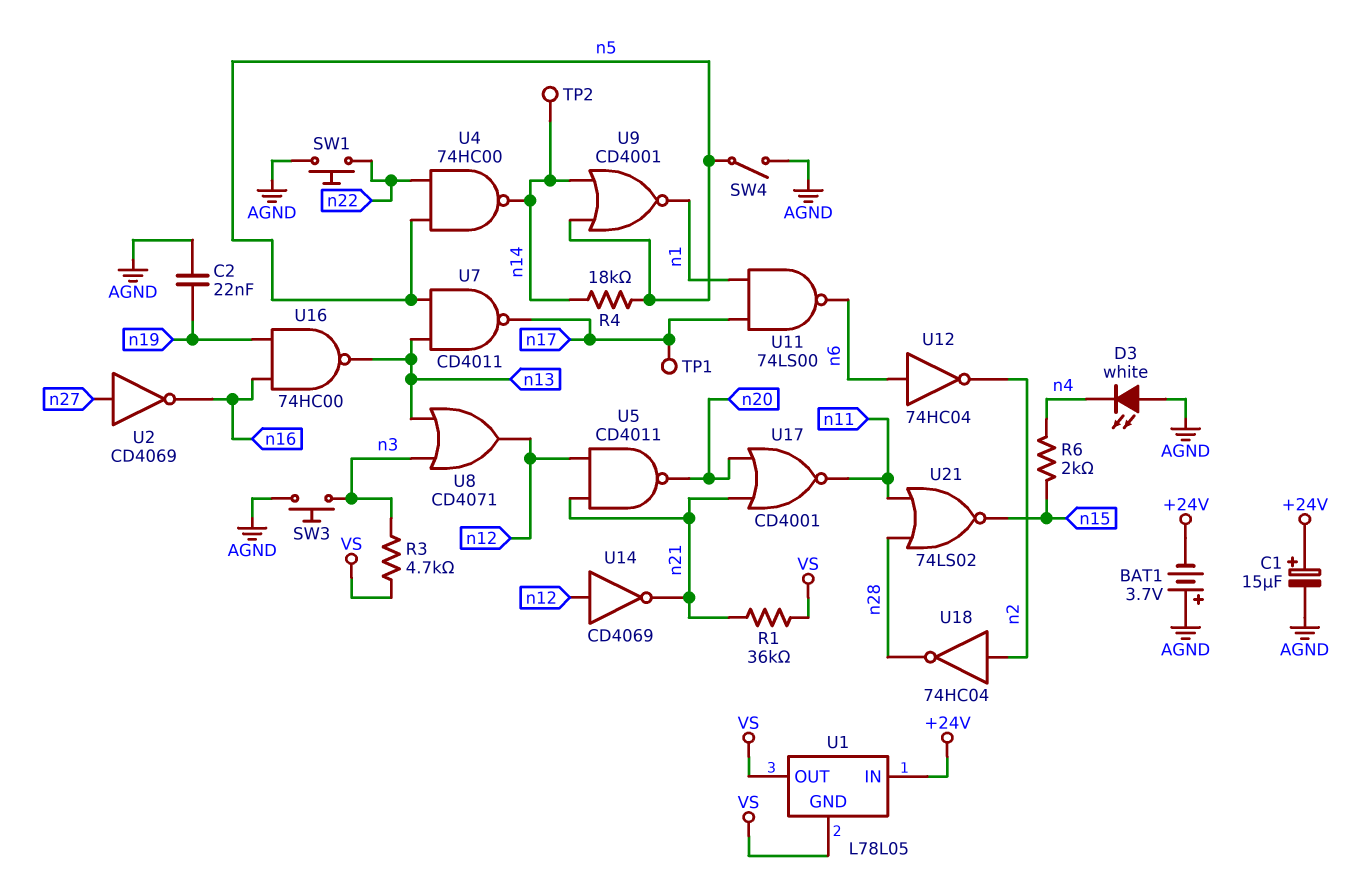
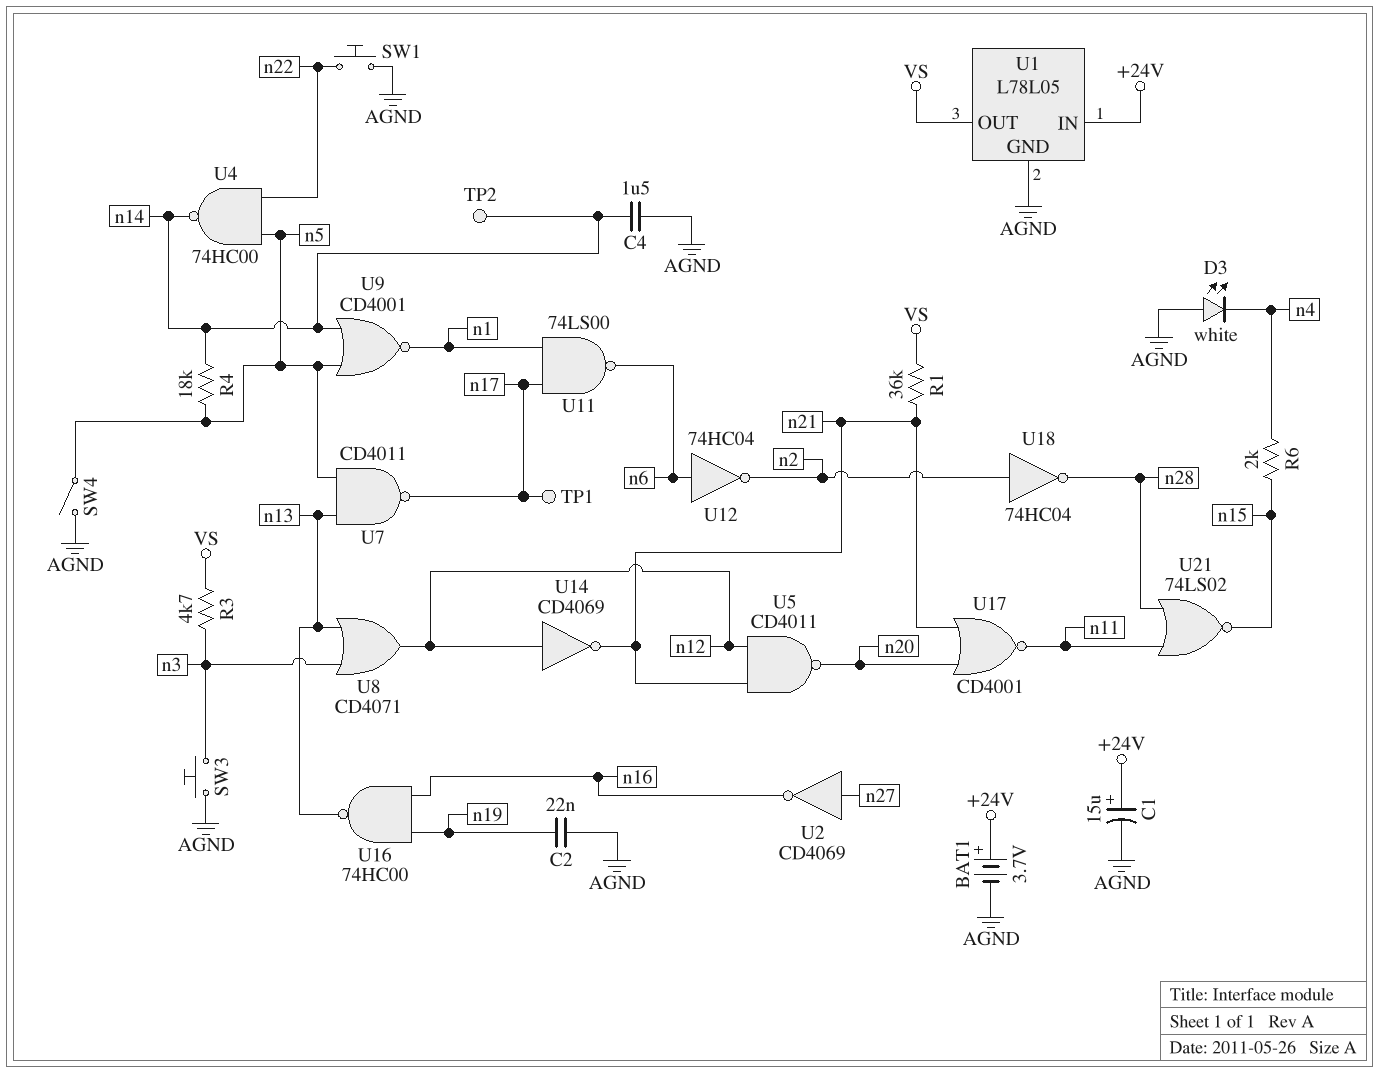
BAT1: 3.7V (plus AGND, minus +24V) -> 3.7V (plus +24V, minus AGND)
C4: none -> 1.5uF (AGND, n14)
U1 pin GND: VS -> AGND

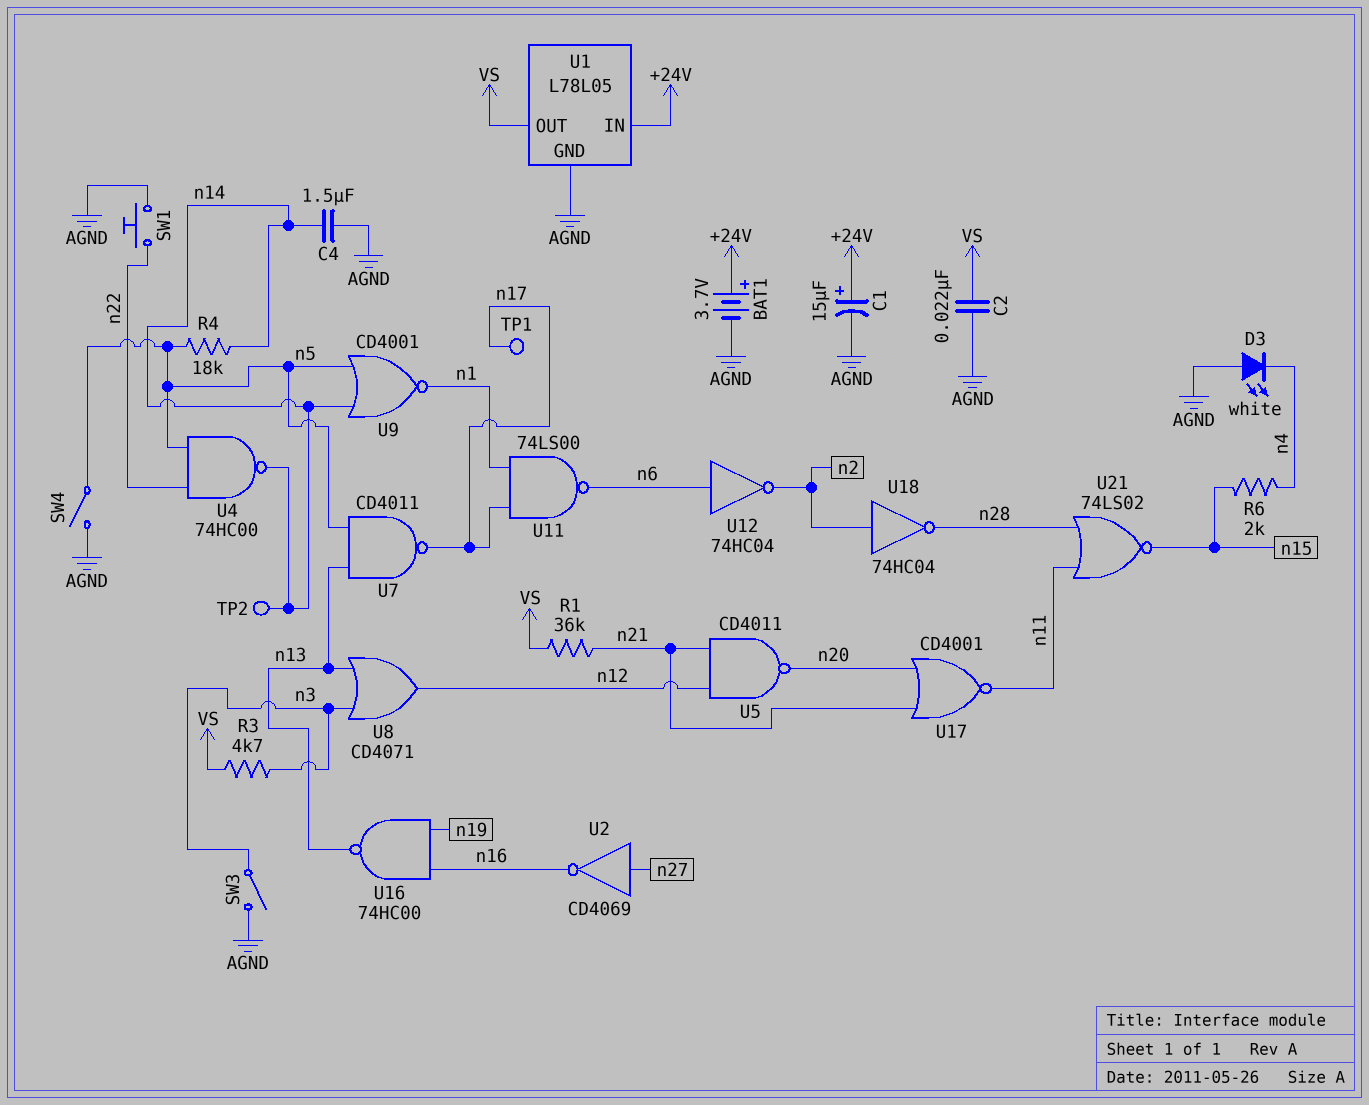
C2: 22nF (AGND, n19) -> 22nF (AGND, VS)
SW3: button (AGND, n3) -> switch (AGND, n3)
U14: NOT CD4069 (in n12, out n21) -> none

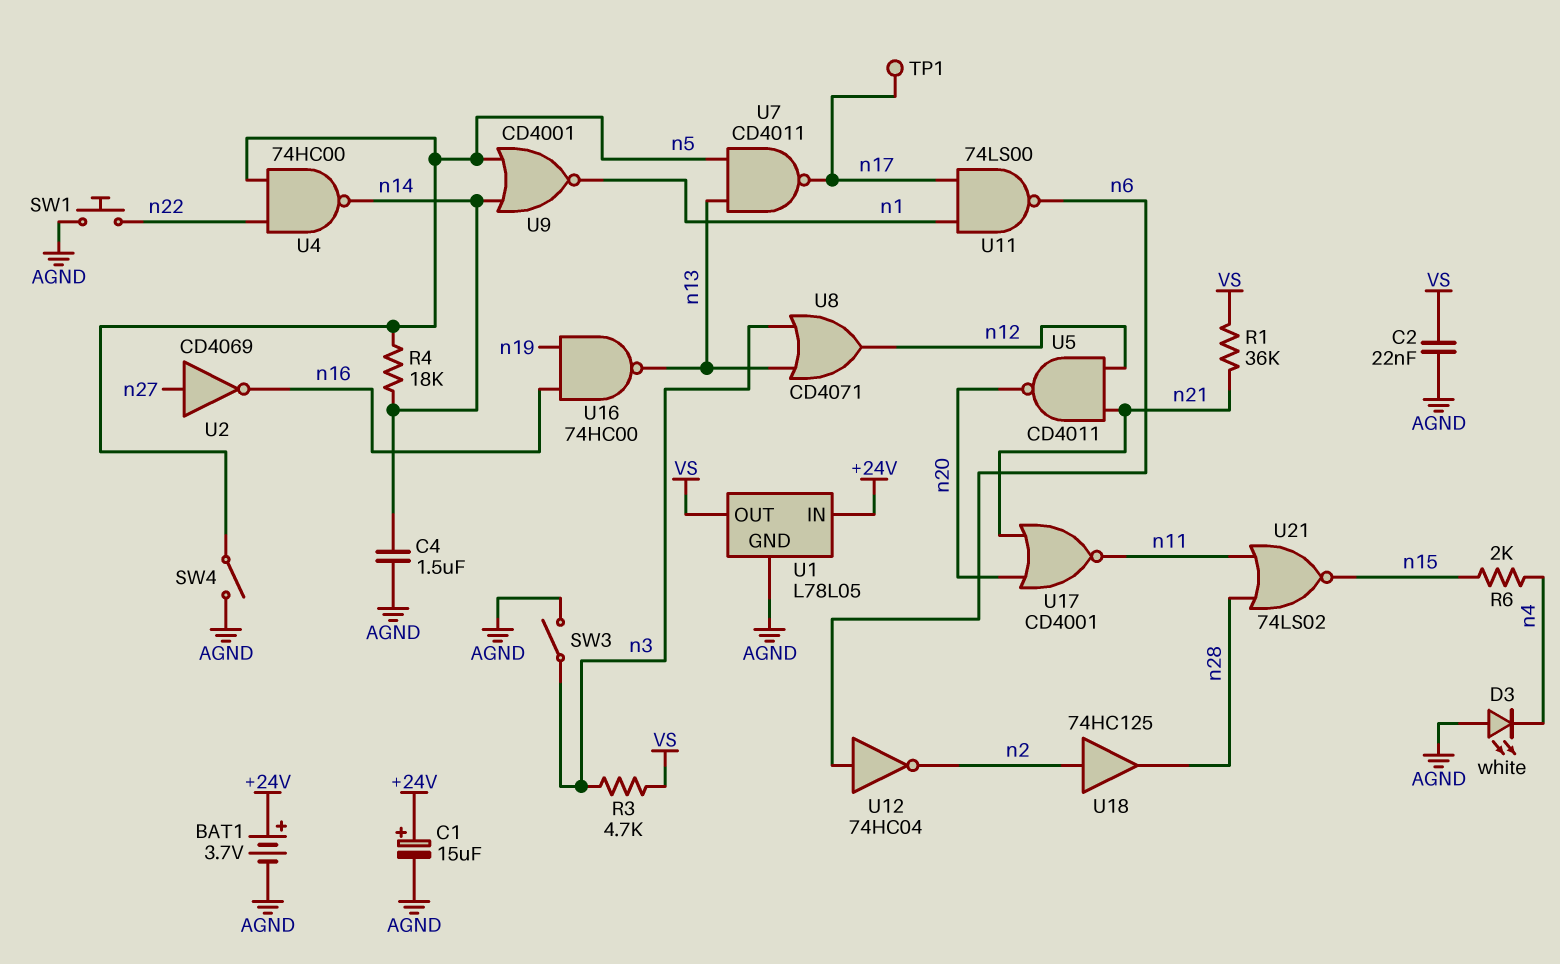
TP2: test point (n14) -> none
U18: NOT 74HC04 (in n2, out n28) -> buffer 74HC125 (in n2, out n28)

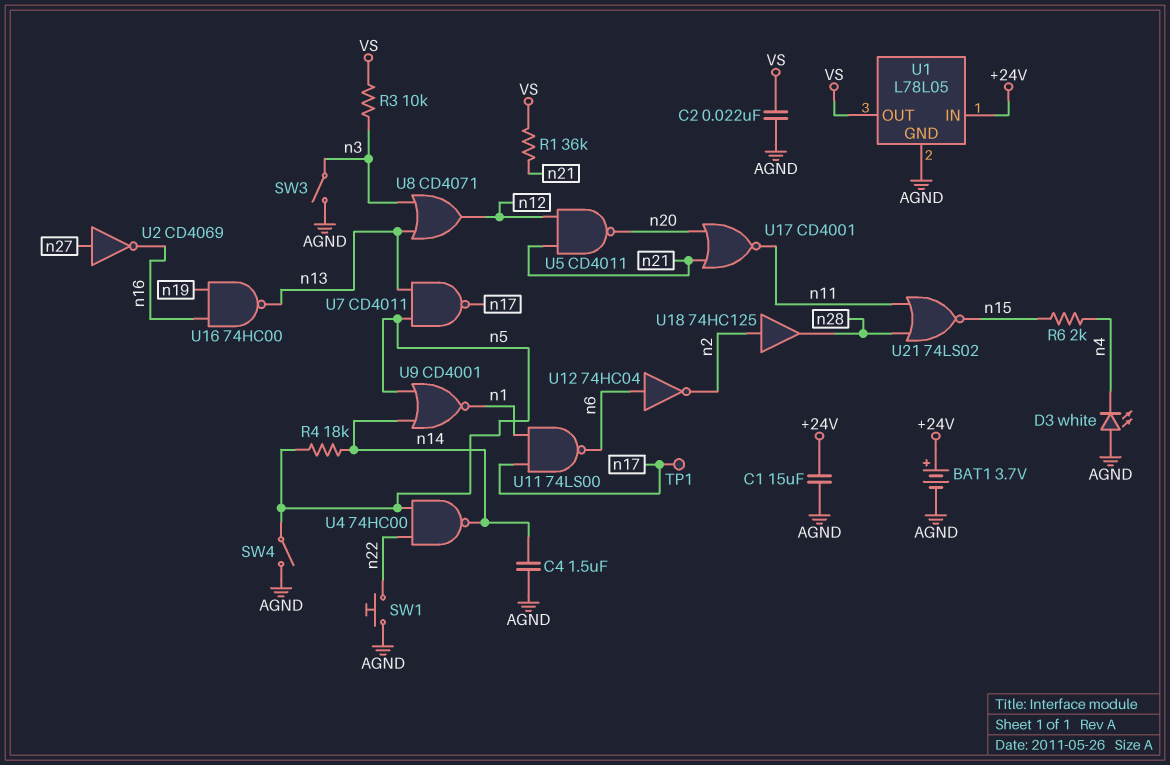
C1: 15uF (plus +24V, minus AGND) -> 15uF (+24V, AGND)
R3: 4.7k (VS, n3) -> 10k (VS, n3)

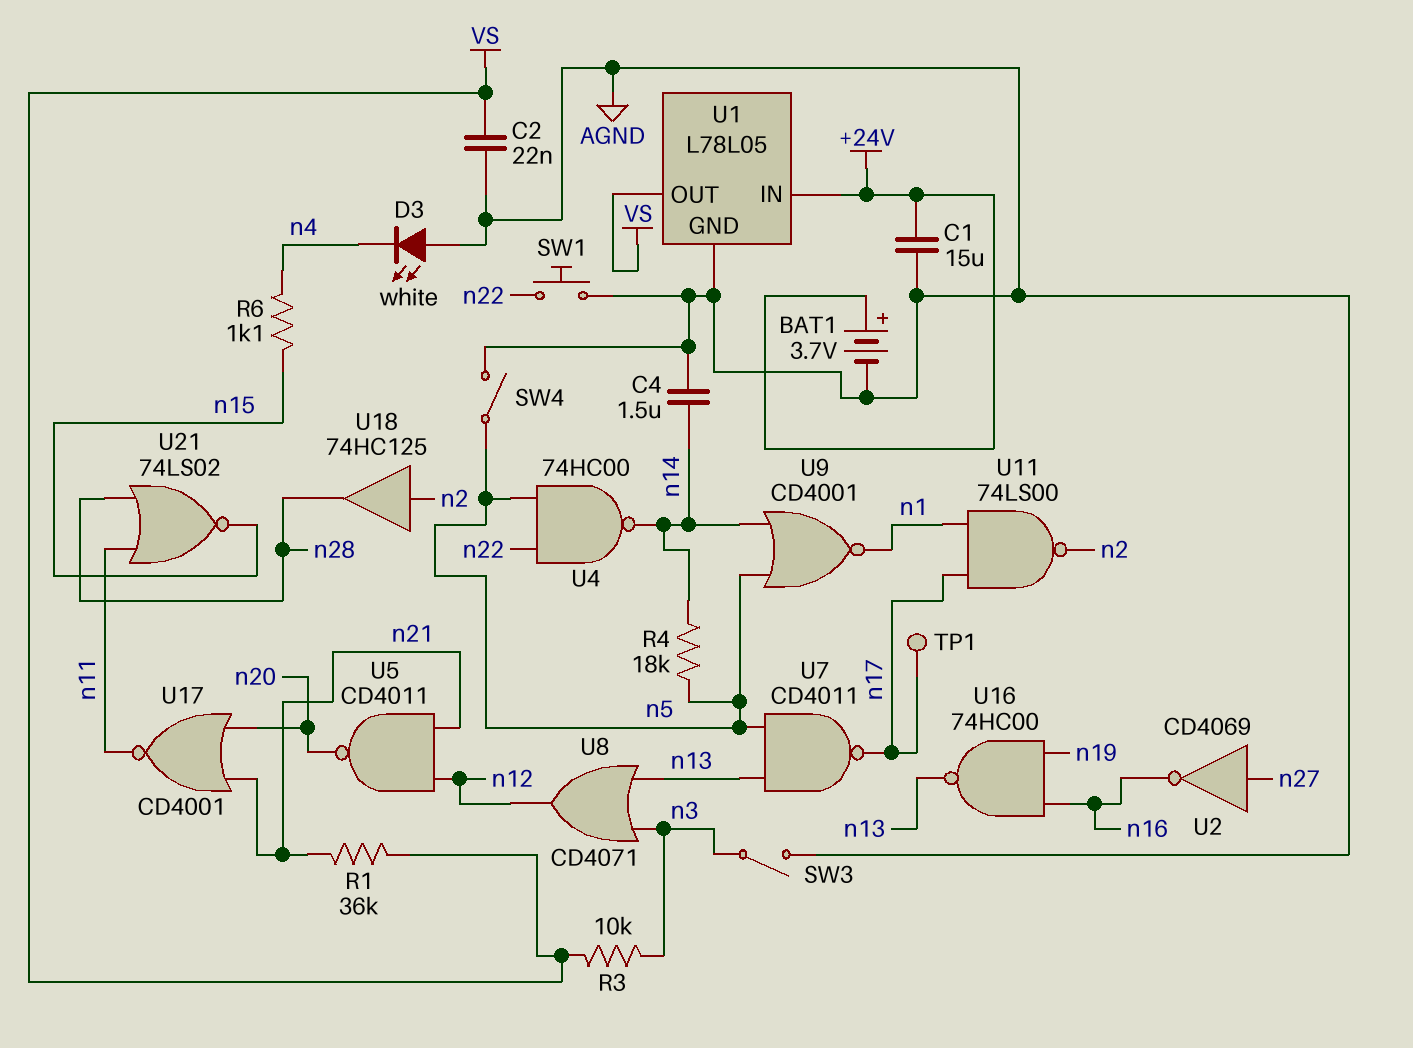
R6: 2k (n4, n15) -> 1.1k (n4, n15)
U11: NAND 74LS00 (in n1, in n17, out n6) -> NAND 74LS00 (in n1, in n17, out n2)
U12: NOT 74HC04 (in n6, out n2) -> none

